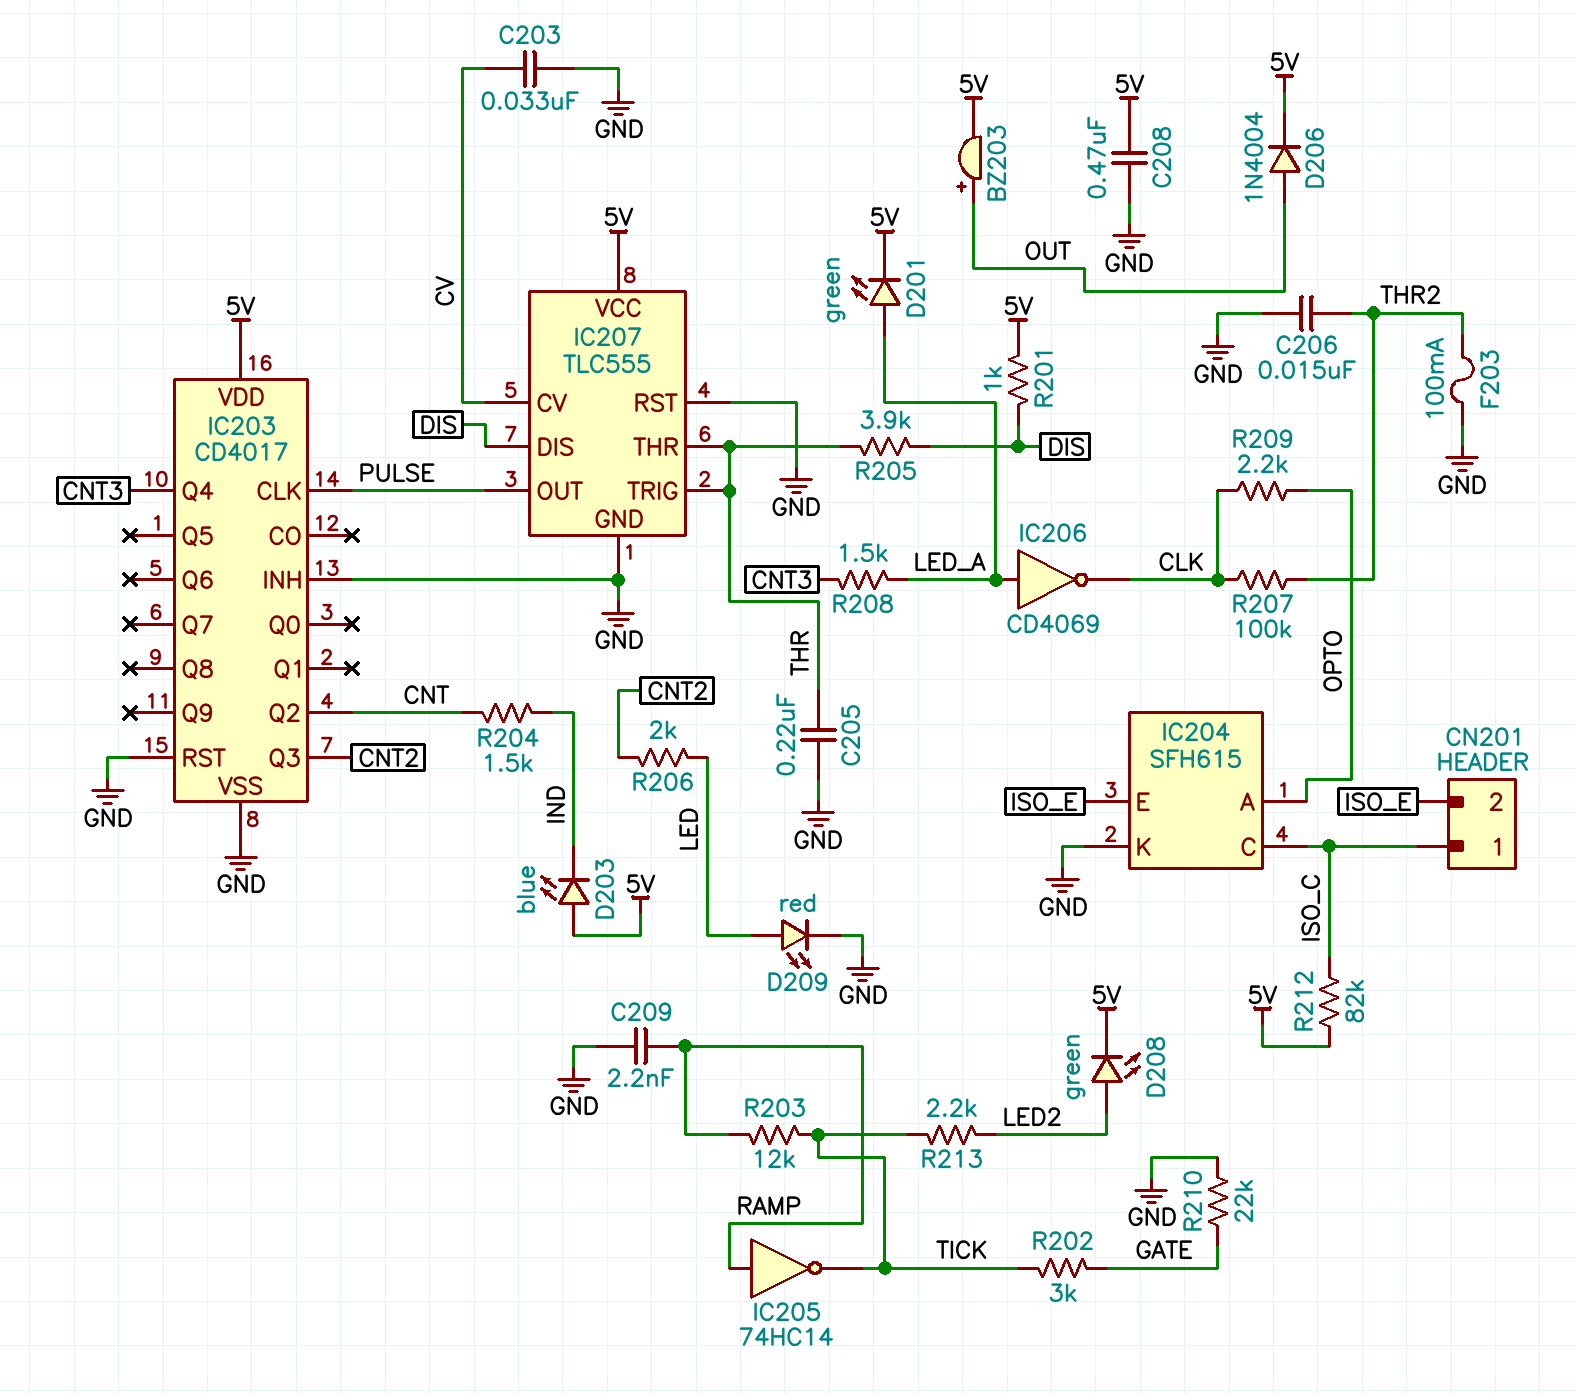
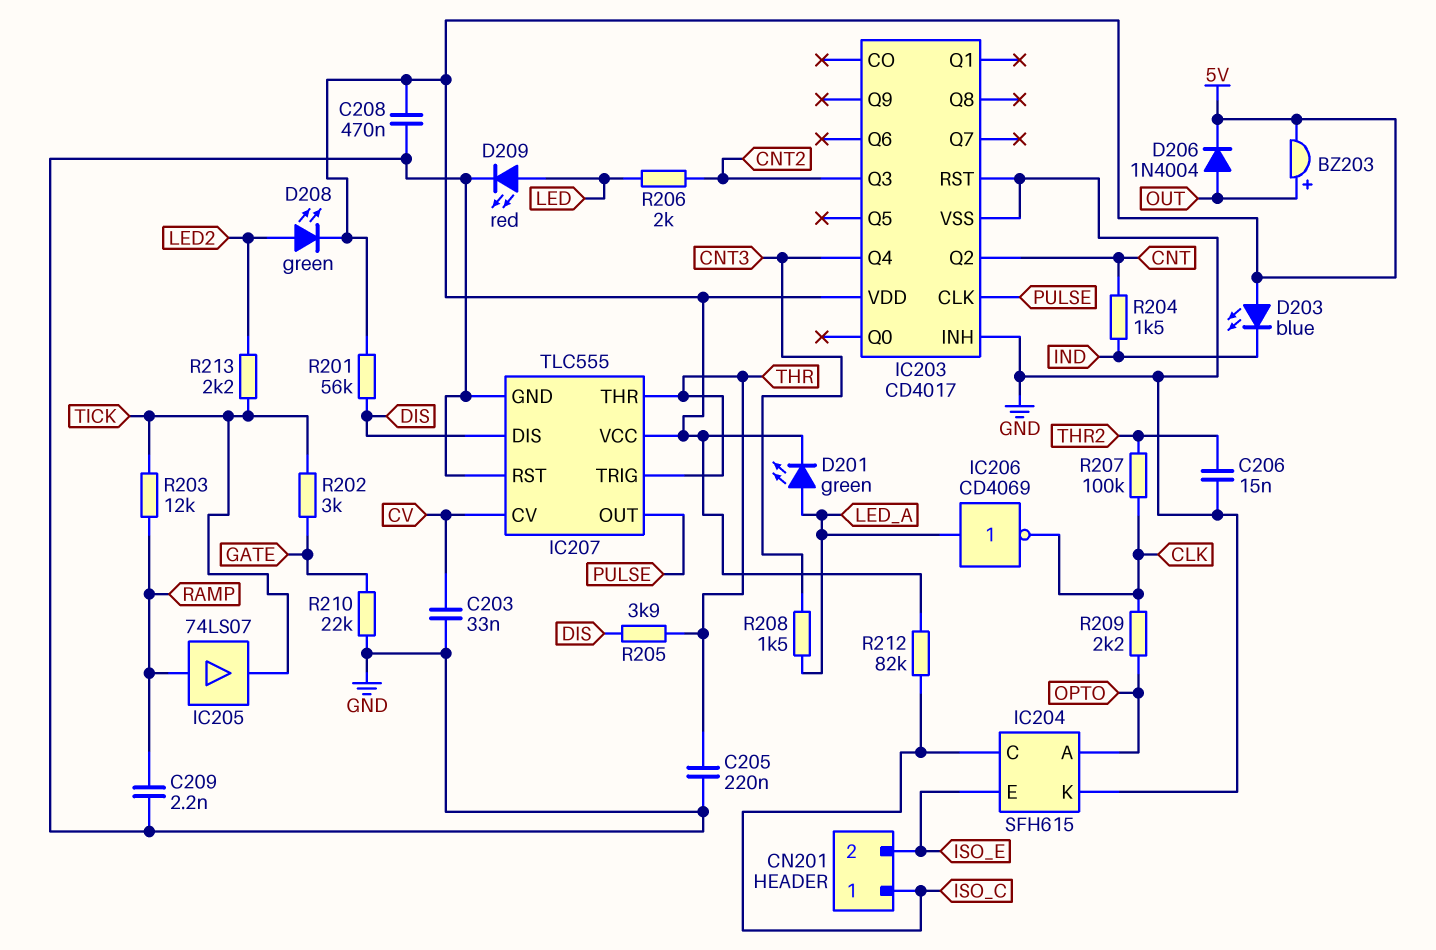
F203: 100mA (GND, THR2) -> none
IC205: NOT 74HC14 (in RAMP, out TICK) -> buffer 74LS07 (in RAMP, out TICK)
R201: 1k (5V, DIS) -> 56k (5V, DIS)

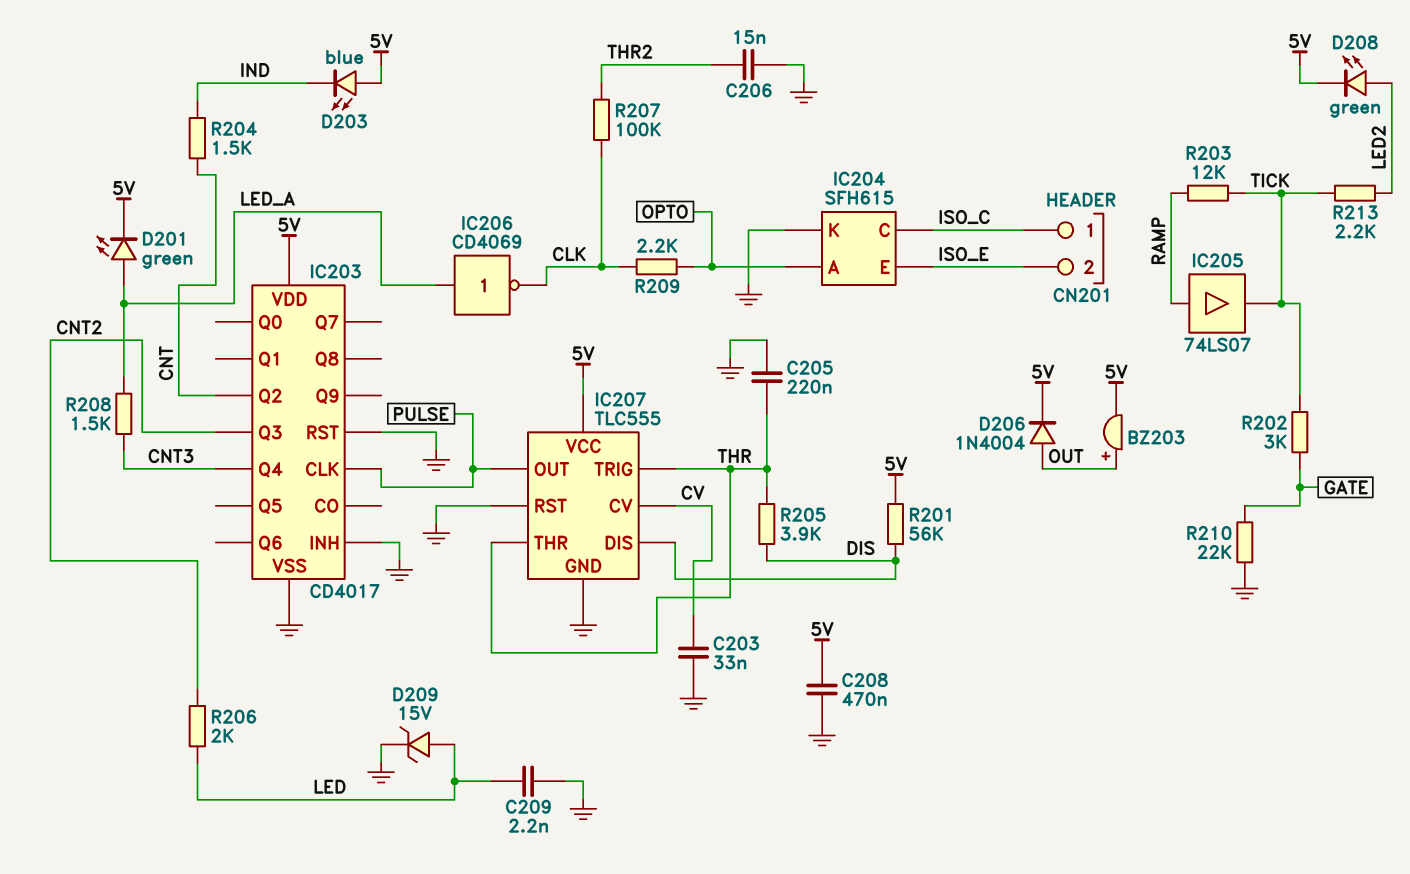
C209: 2.2nF (GND, RAMP) -> 2.2nF (GND, LED)
D209: LED red (A LED, K GND) -> zener 15V (A LED, K GND)
R212: 82k (5V, ISO_C) -> none

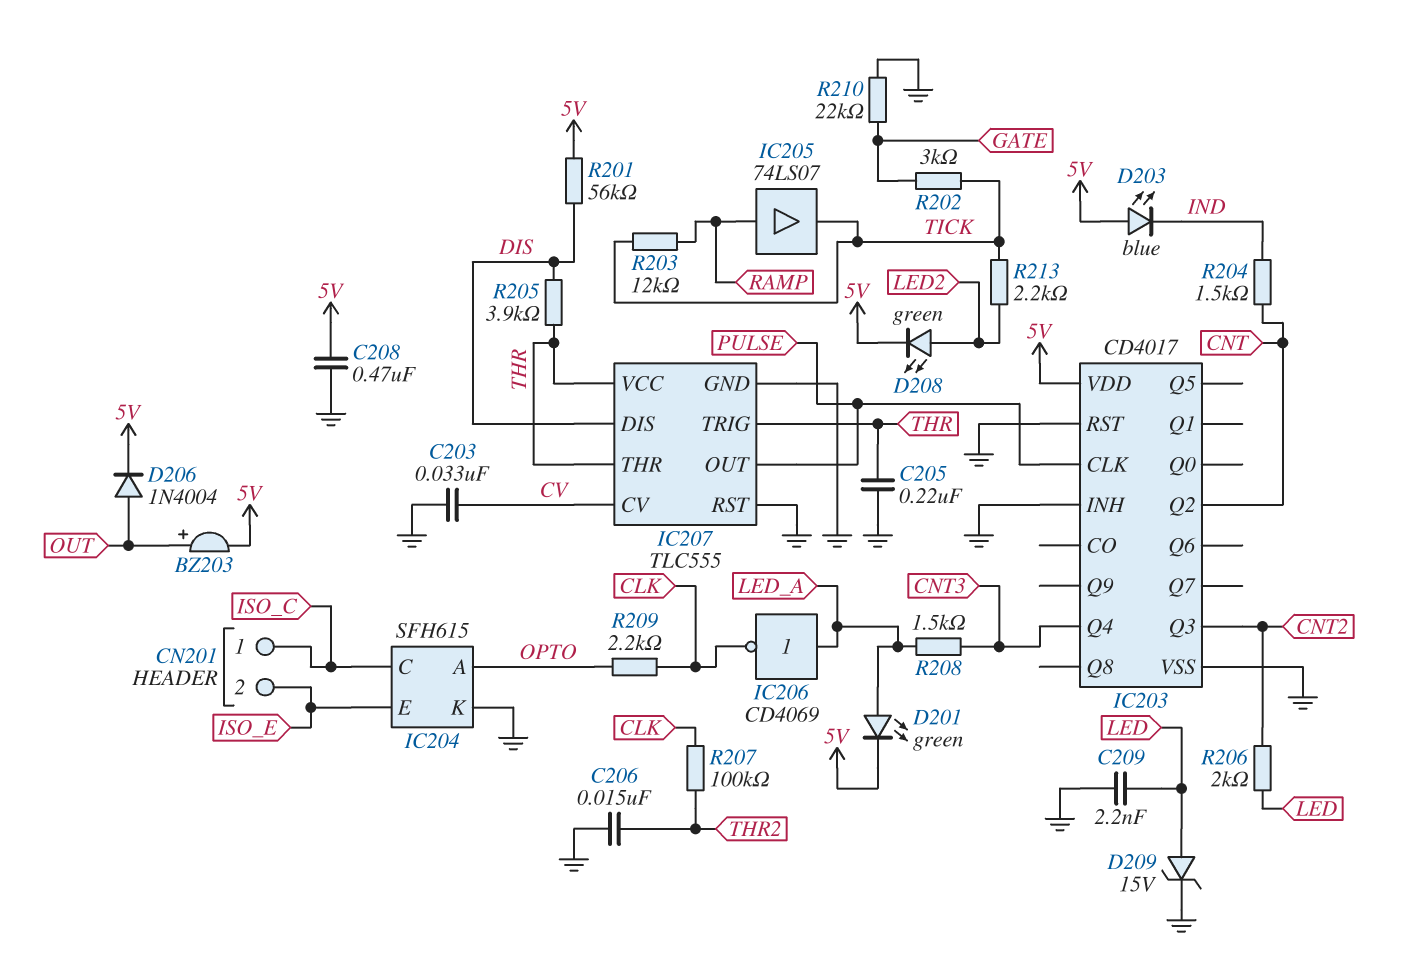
IC207 pin VCC: 5V -> THR

